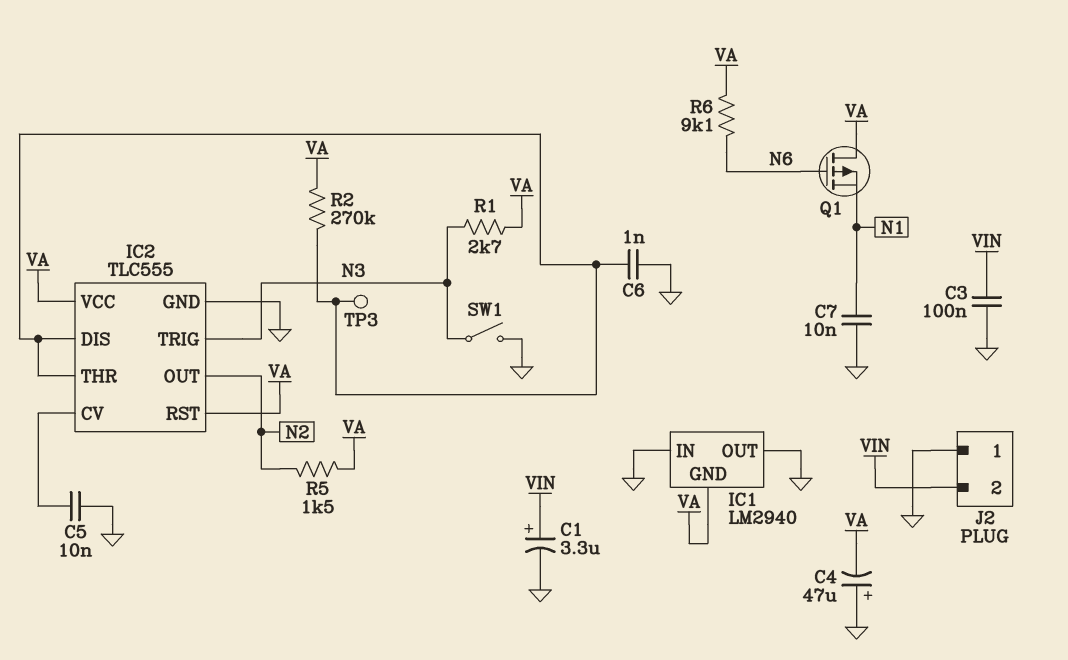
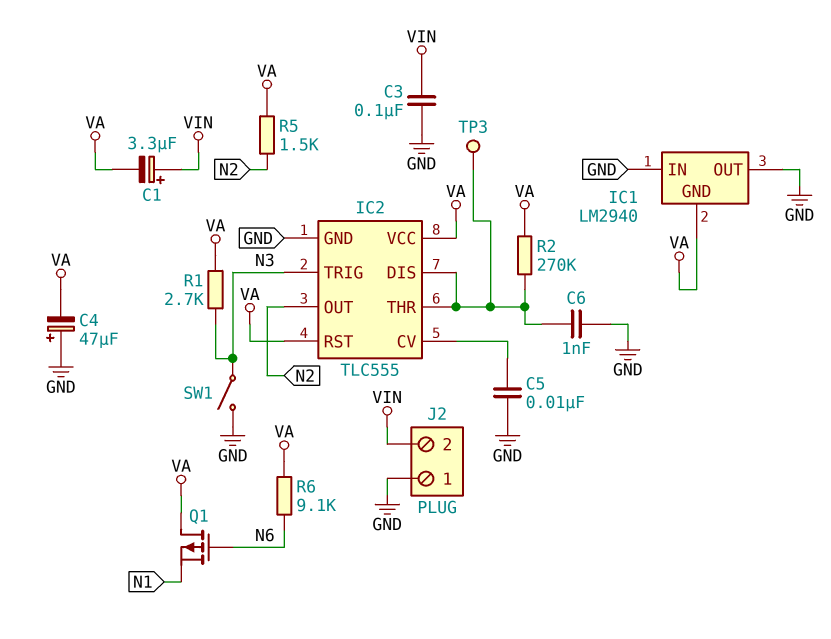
C1: 3.3uF (plus VIN, minus GND) -> 3.3uF (plus VIN, minus VA)
C7: 10nF (GND, N1) -> none

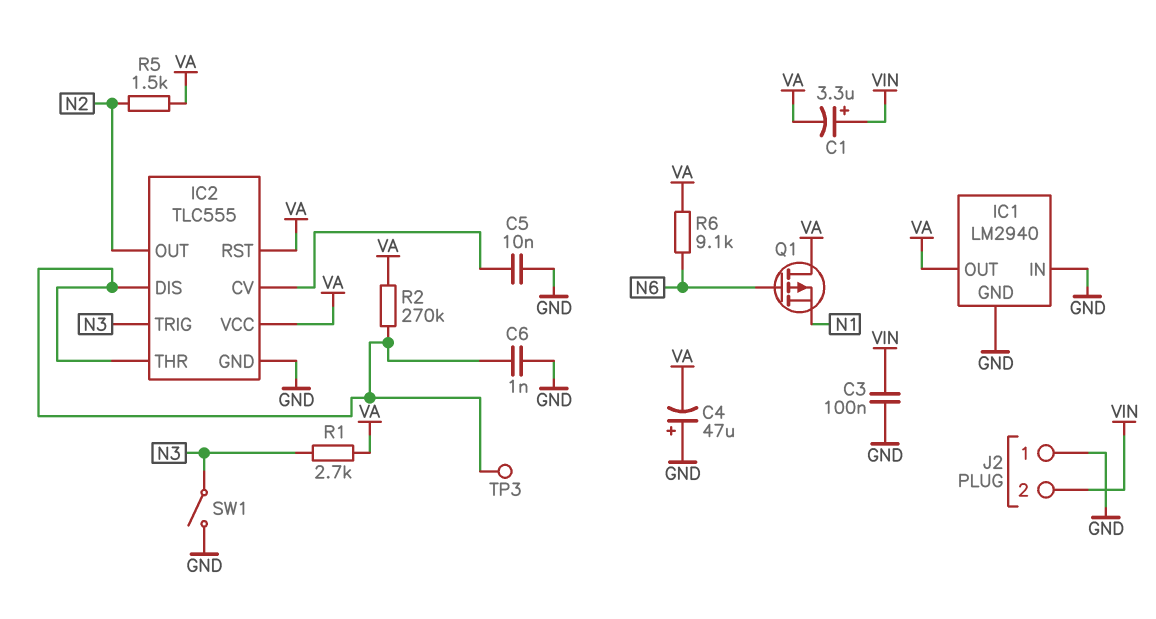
IC1 pin GND: VA -> GND
IC1 pin OUT: GND -> VA

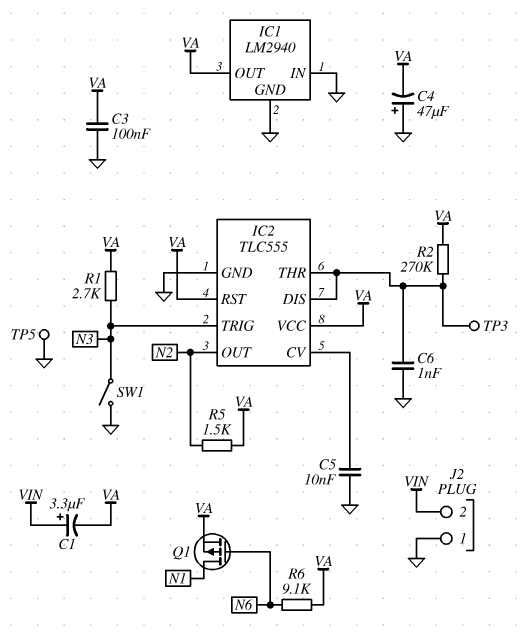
C3: 100nF (GND, VIN) -> 100nF (GND, VA)
Q1: PMOS (G N6, D VA, S N1) -> PMOS (G N6, D N1, S VA)
TP5: none -> test point (GND)

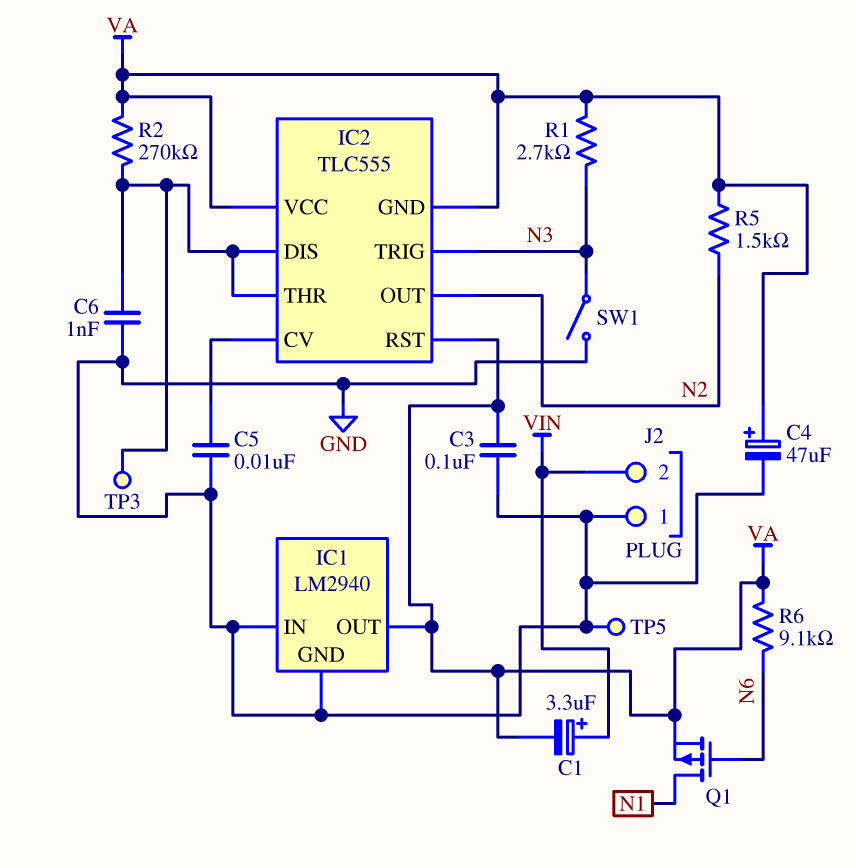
C4: 47uF (plus GND, minus VA) -> 47uF (plus VA, minus GND)
IC2 pin GND: GND -> VA

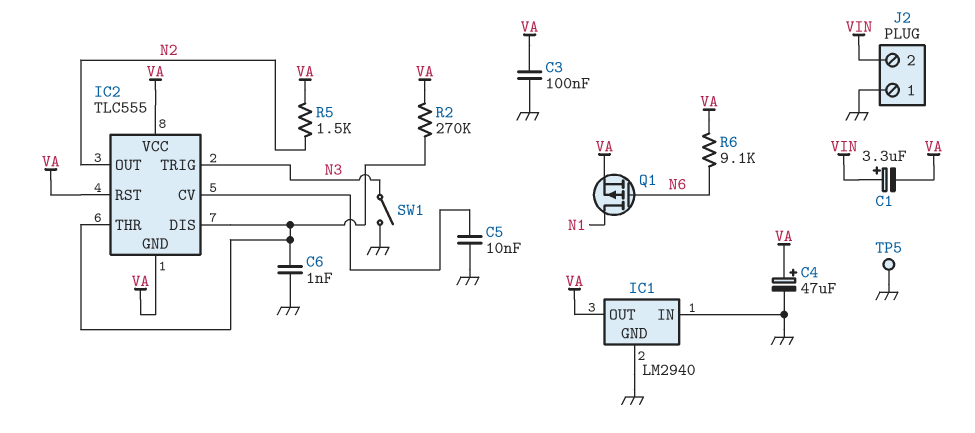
R1: 2.7k (N3, VA) -> none
TP3: test point (IC2/DIS) -> none

